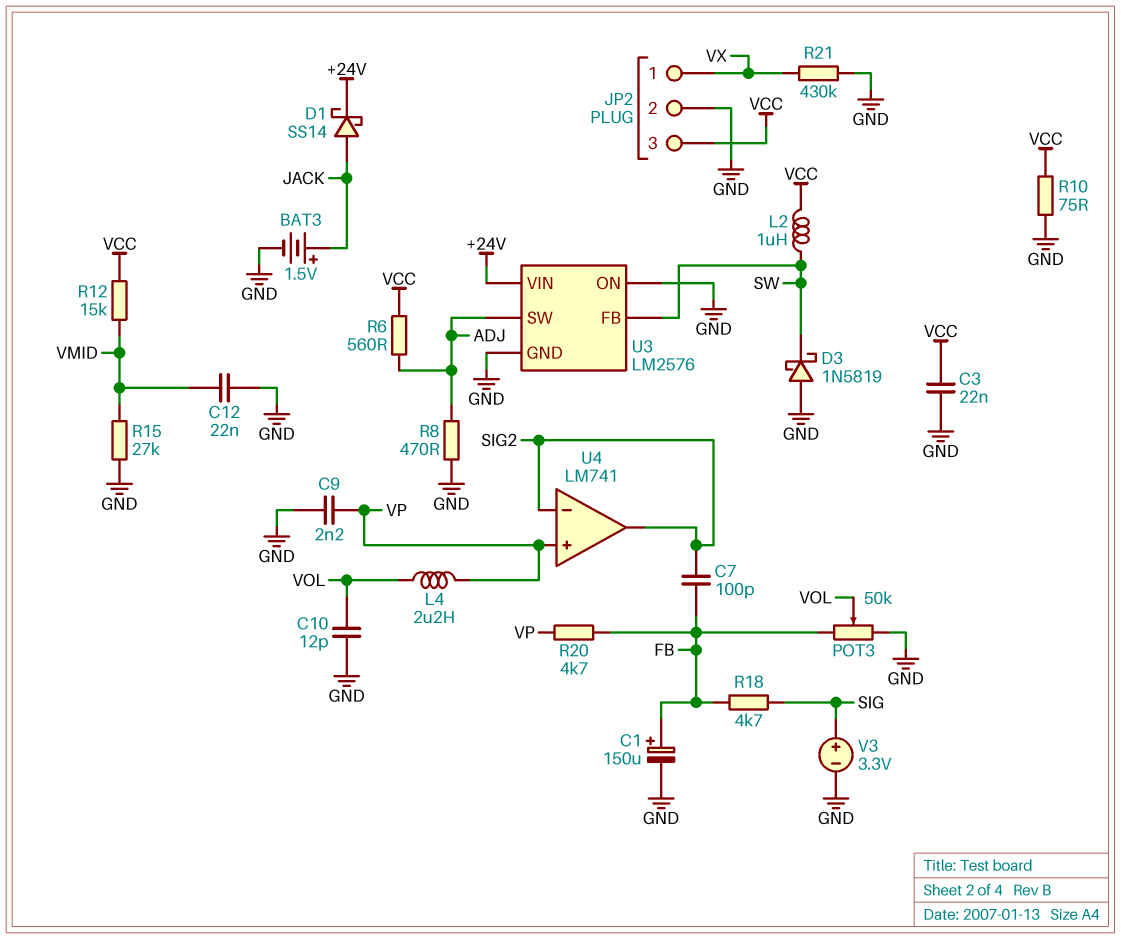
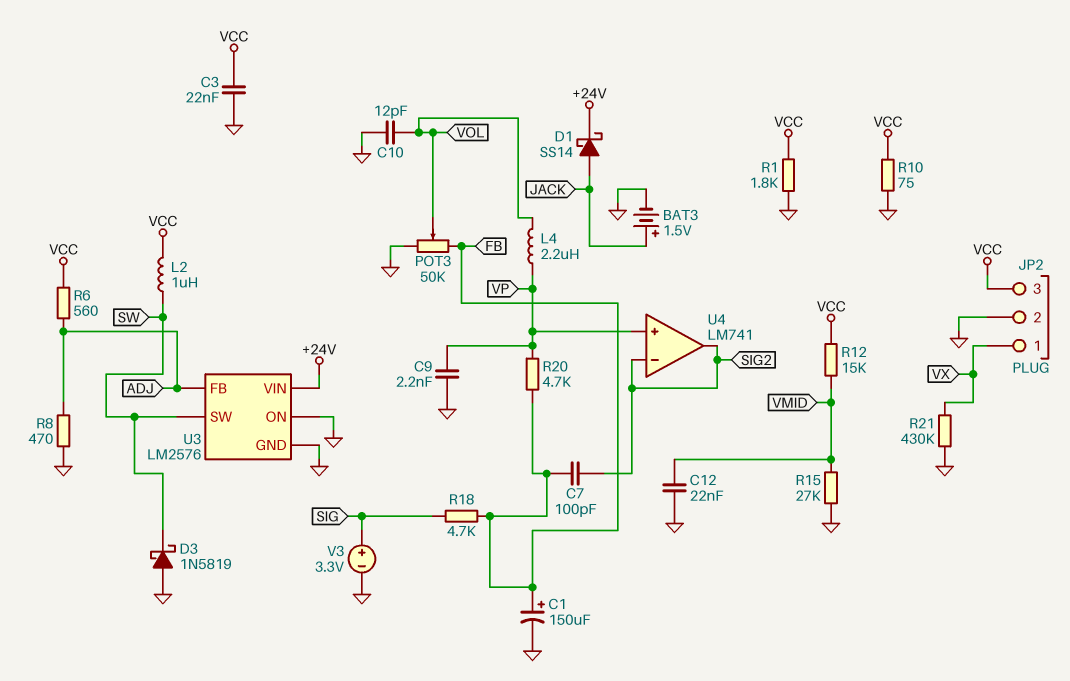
R1: none -> 1.8k (GND, VCC)
U3 pin FB: SW -> ADJ
U3 pin SW: ADJ -> SW

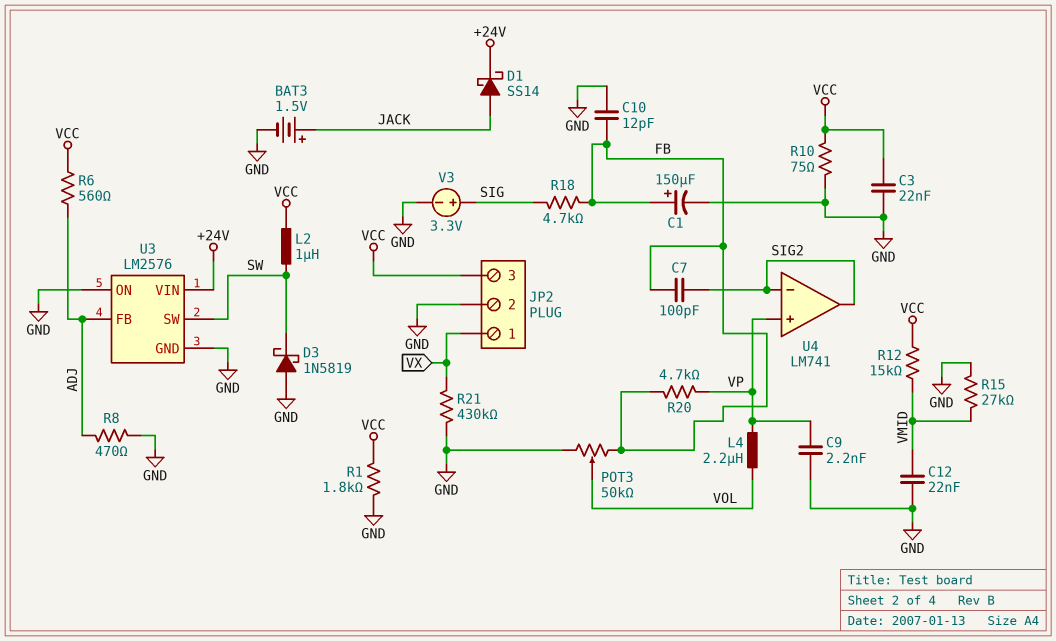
C10: 12pF (GND, VOL) -> 12pF (FB, GND)

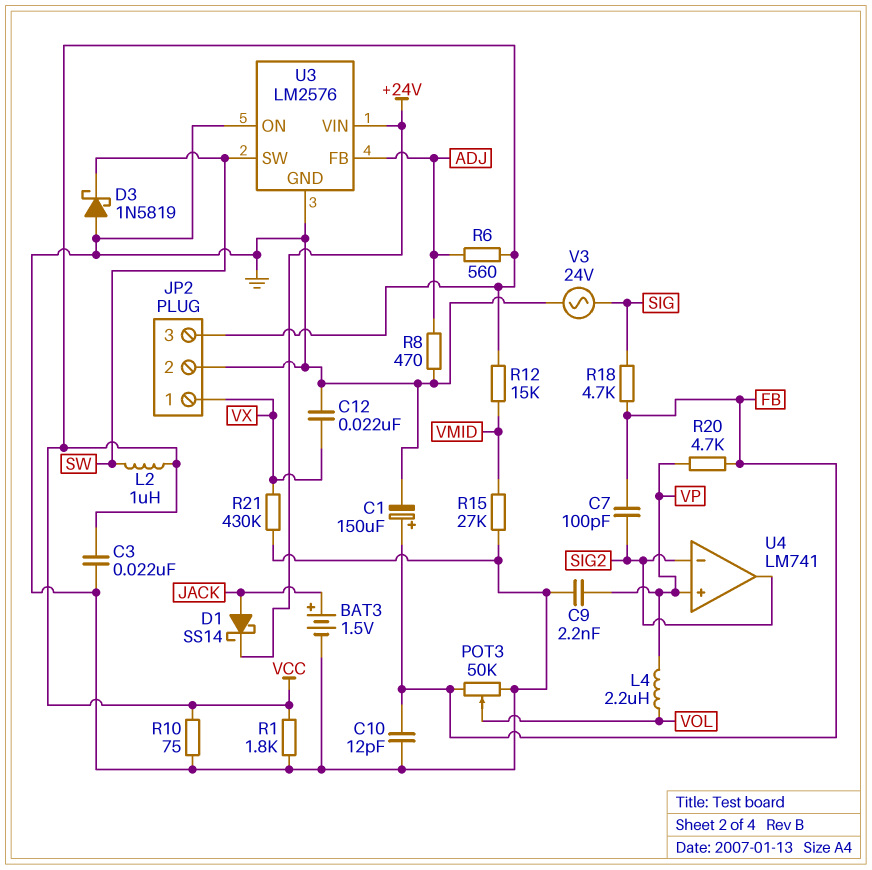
C12: 22nF (GND, VMID) -> 22nF (GND, VX)
V3: 3.3V (plus SIG, minus GND) -> AC 24V (GND, SIG)

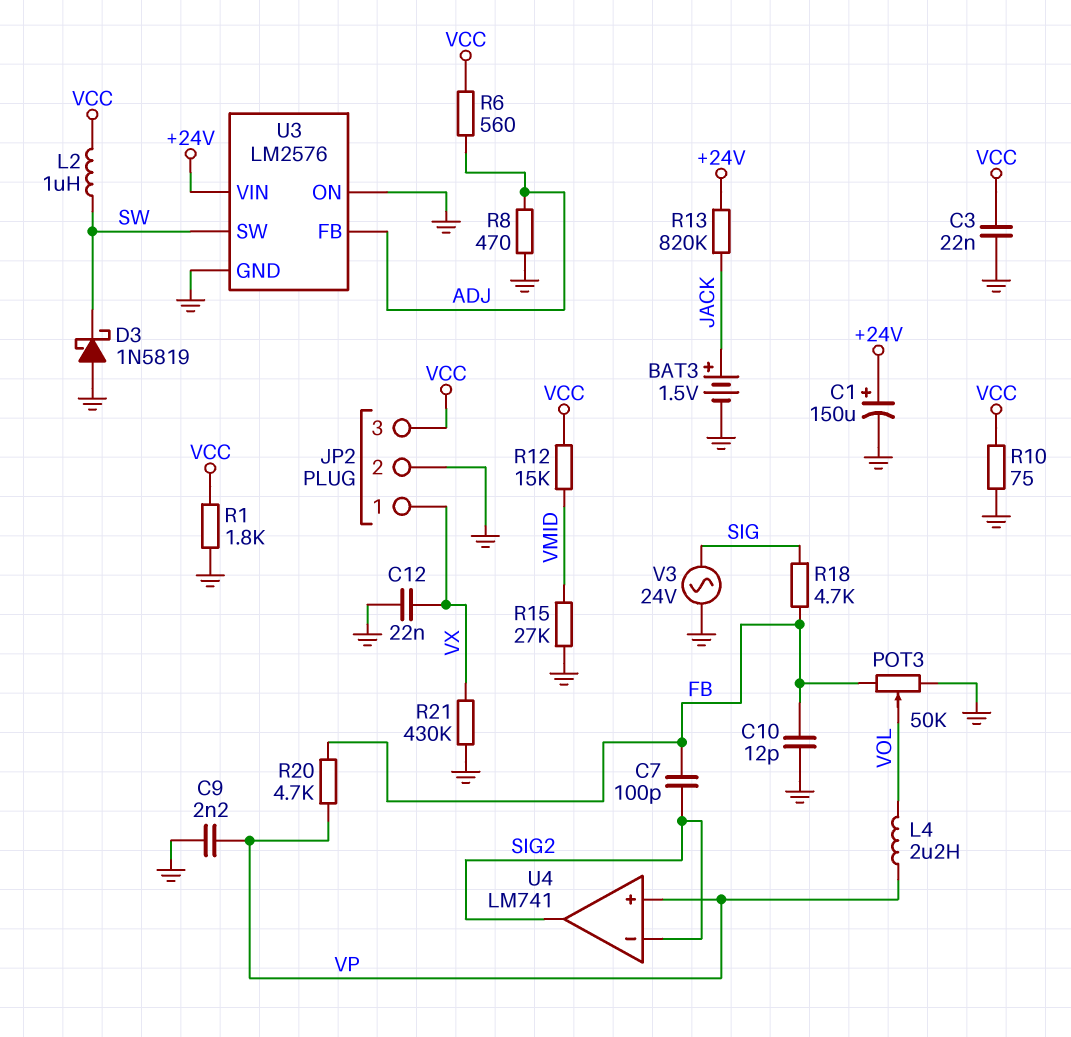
C1: 150uF (plus FB, minus GND) -> 150uF (plus +24V, minus GND)
D1: schottky SS14 (A JACK, K +24V) -> none
R13: none -> 820k (+24V, JACK)

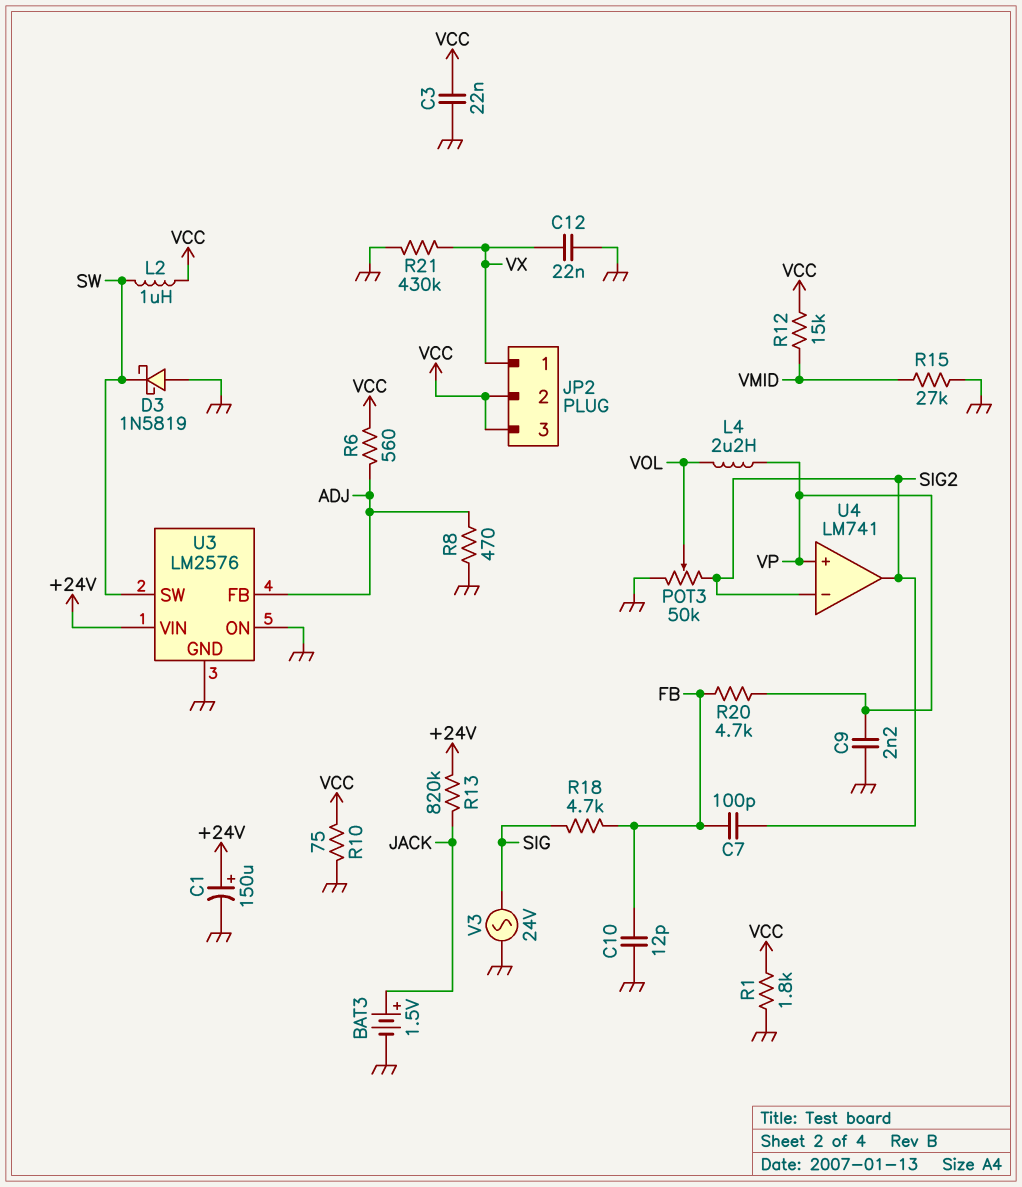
JP2 pin 2: GND -> VCC
POT3: 50k (FB, GND, wiper VOL) -> 50k (GND, SIG2, wiper VOL)

